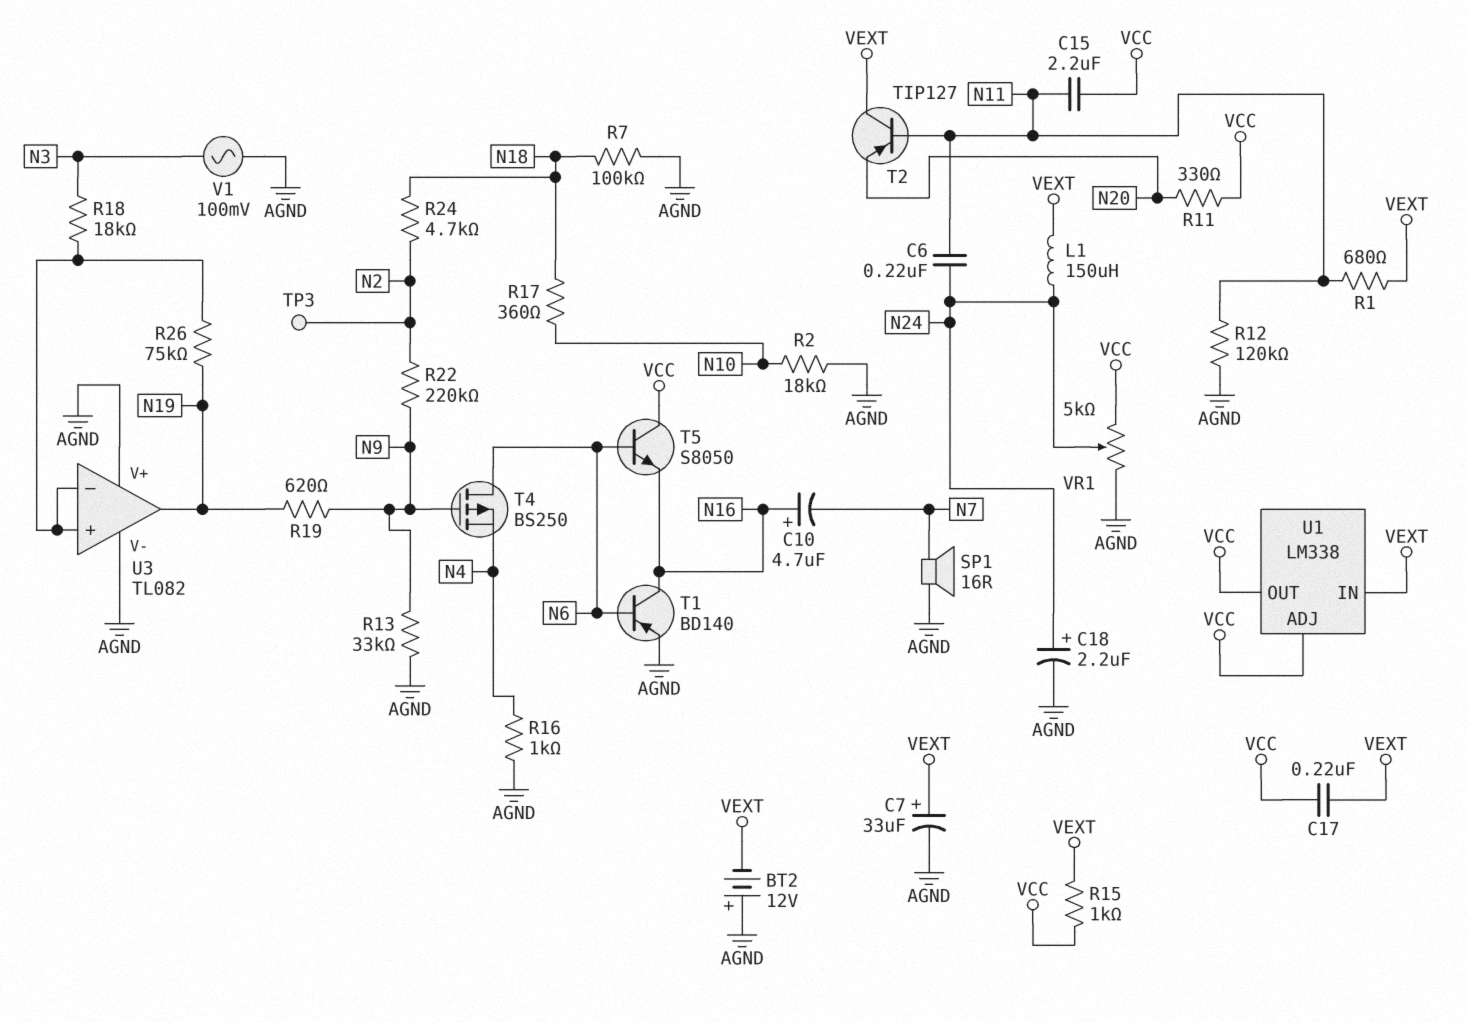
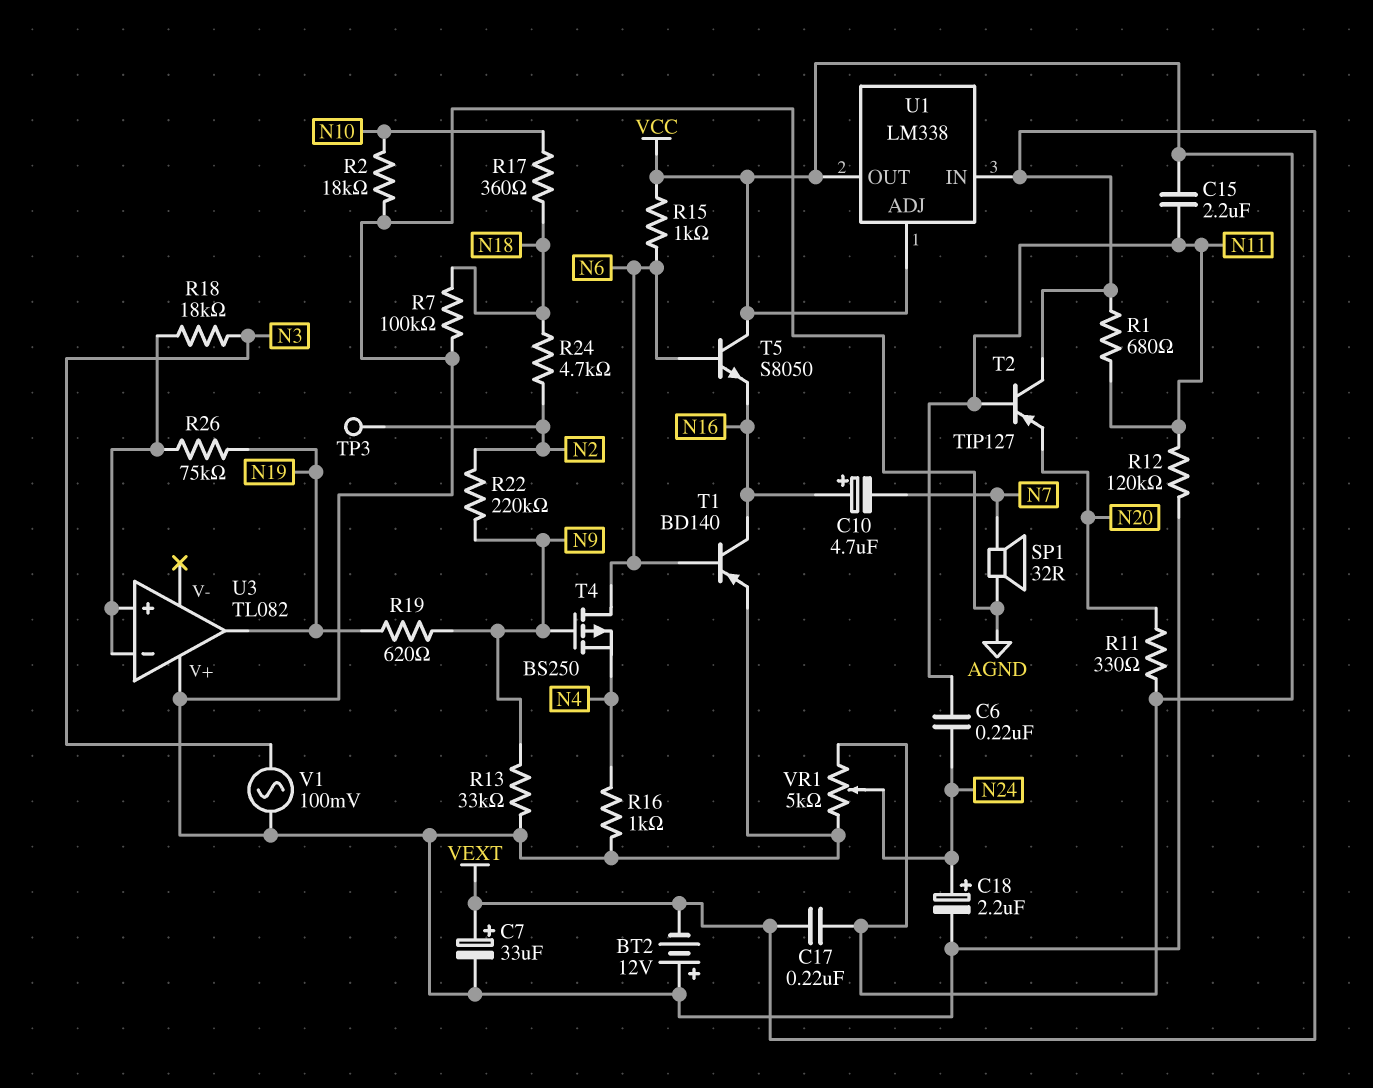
L1: 150uH (N24, VEXT) -> none
R15: 1k (VCC, VEXT) -> 1k (N6, VCC)
SP1: speaker 16R (AGND, N7) -> speaker 32R (AGND, N7)
U3 pin V-: AGND -> none

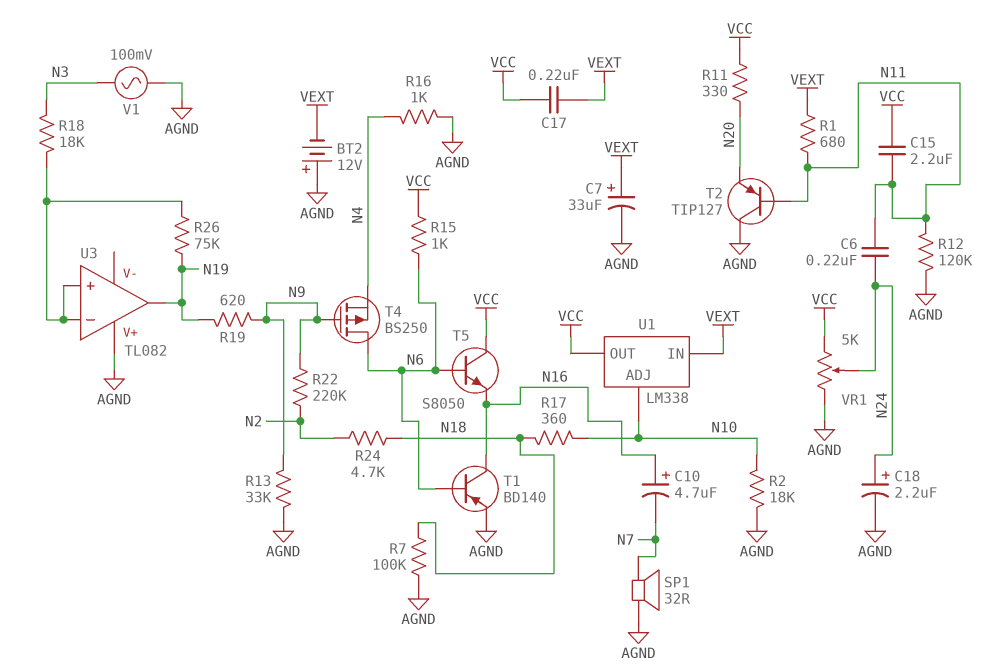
T2: PNP TIP127 (B N11, C VEXT, E N20) -> PNP TIP127 (B N11, C AGND, E N20)
TP3: test point (N2) -> none
U1 pin ADJ: VCC -> N10

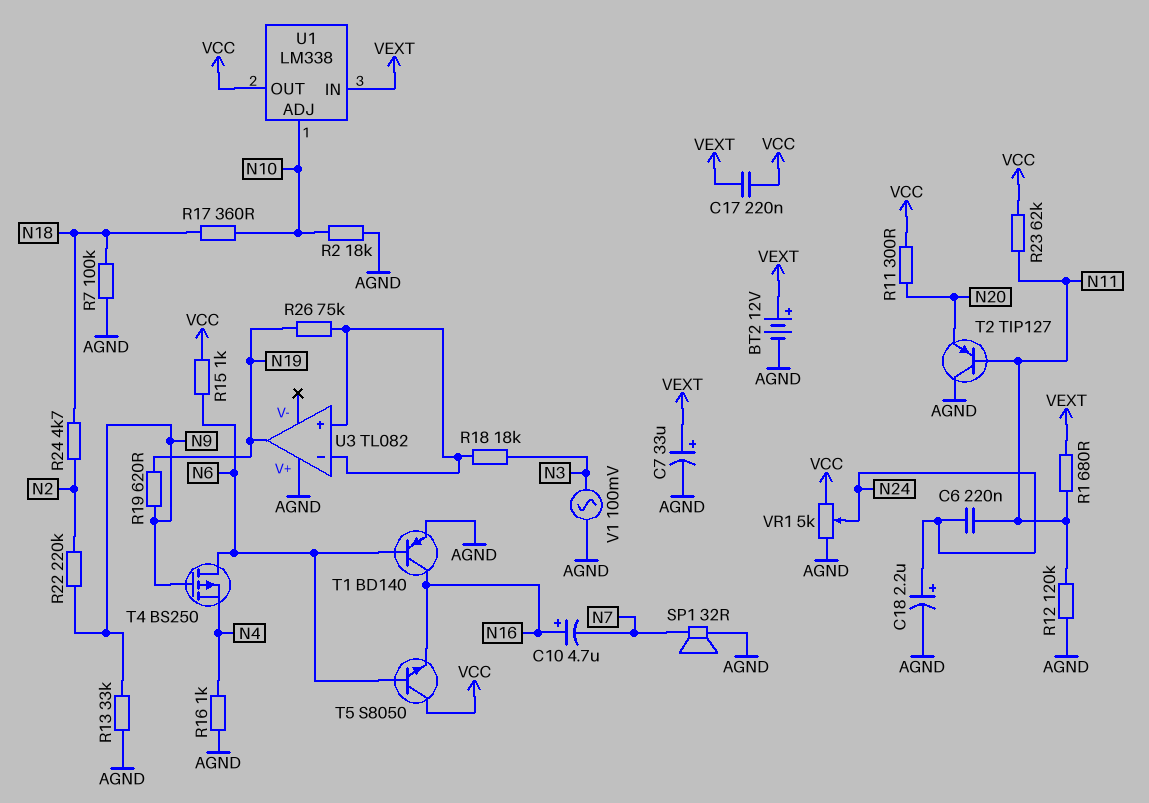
BT2: 12V (plus AGND, minus VEXT) -> 12V (plus VEXT, minus AGND)
C15: 2.2uF (N11, VCC) -> none
R11: 330 (N20, VCC) -> 300 (N20, VCC)
R23: none -> 62k (N11, VCC)

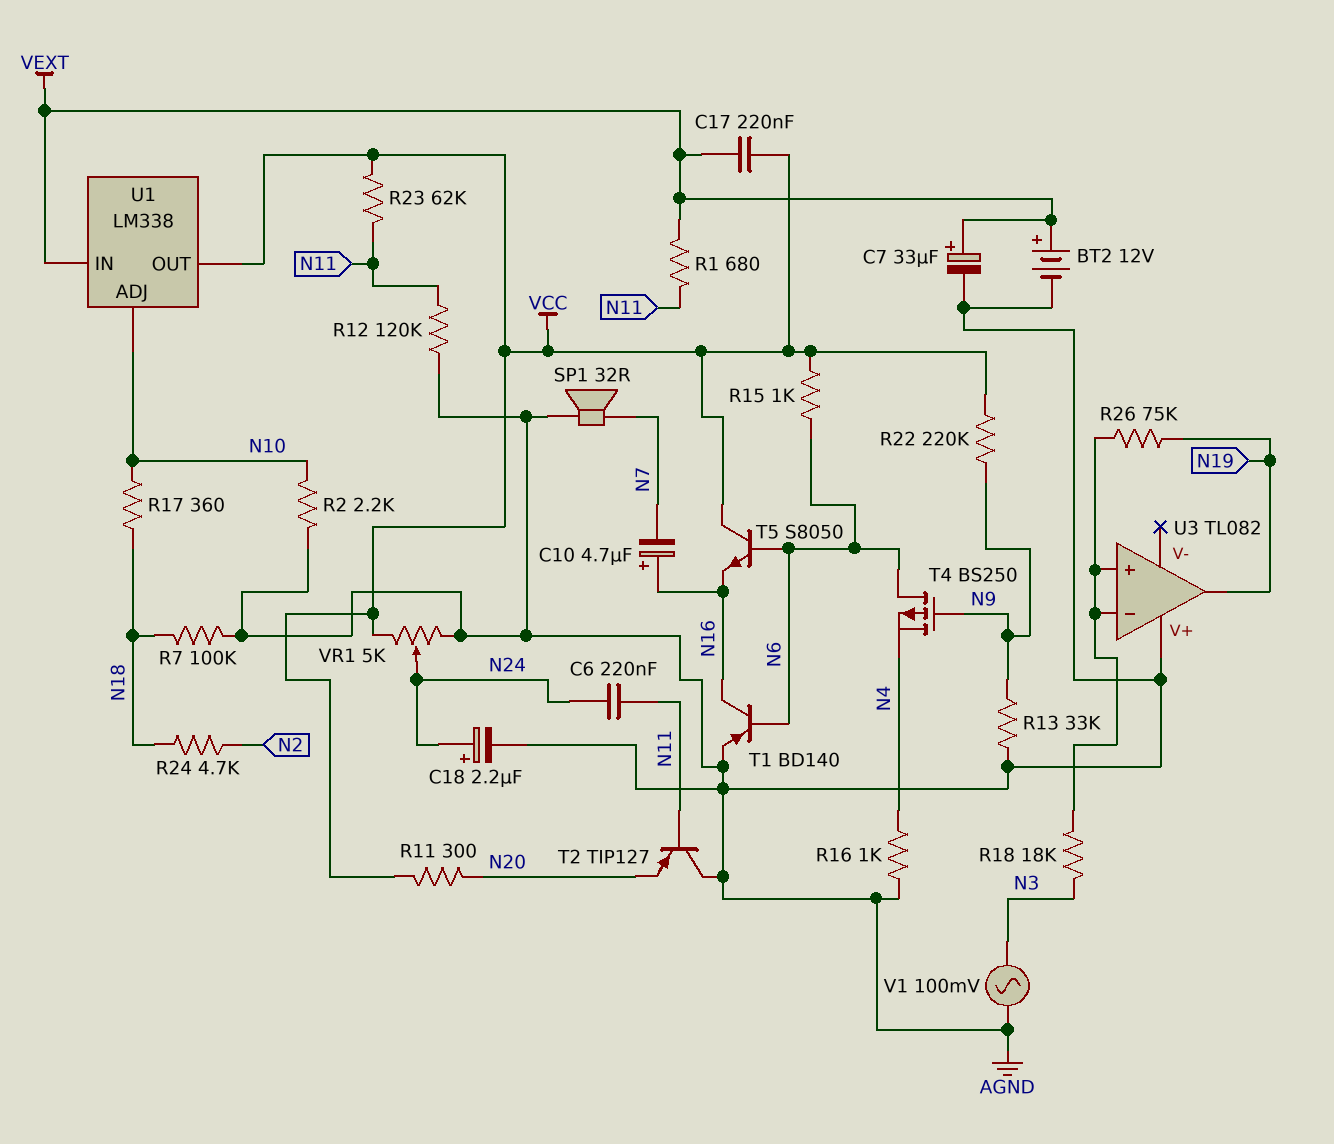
R2: 18k (AGND, N10) -> 2.2k (AGND, N10)
R19: 620 (N9, N19) -> none
R22: 220k (N2, N9) -> 220k (N9, VCC)

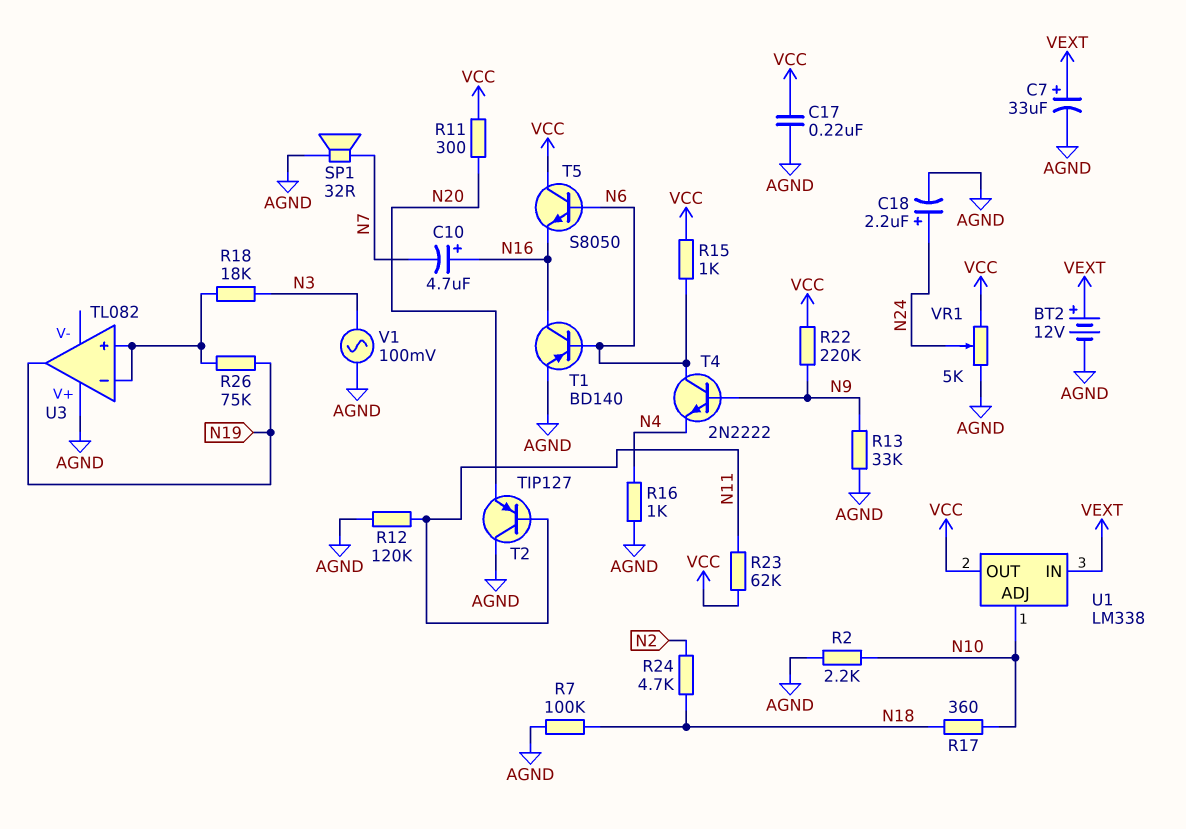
C6: 220nF (N11, N24) -> none
C17: 220nF (VCC, VEXT) -> 220nF (AGND, VCC)
R1: 680 (N11, VEXT) -> none
T4: PMOS BS250 (G N9, D N6, S N4) -> NPN 2N2222 (B N9, C N6, E N4)

